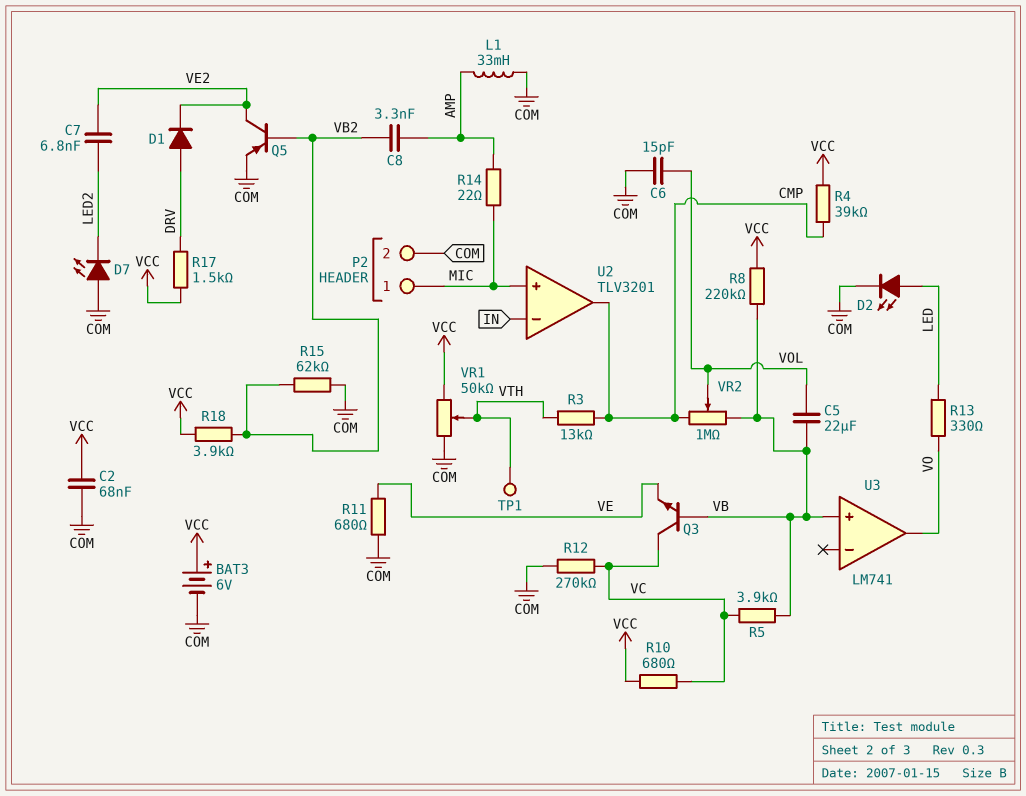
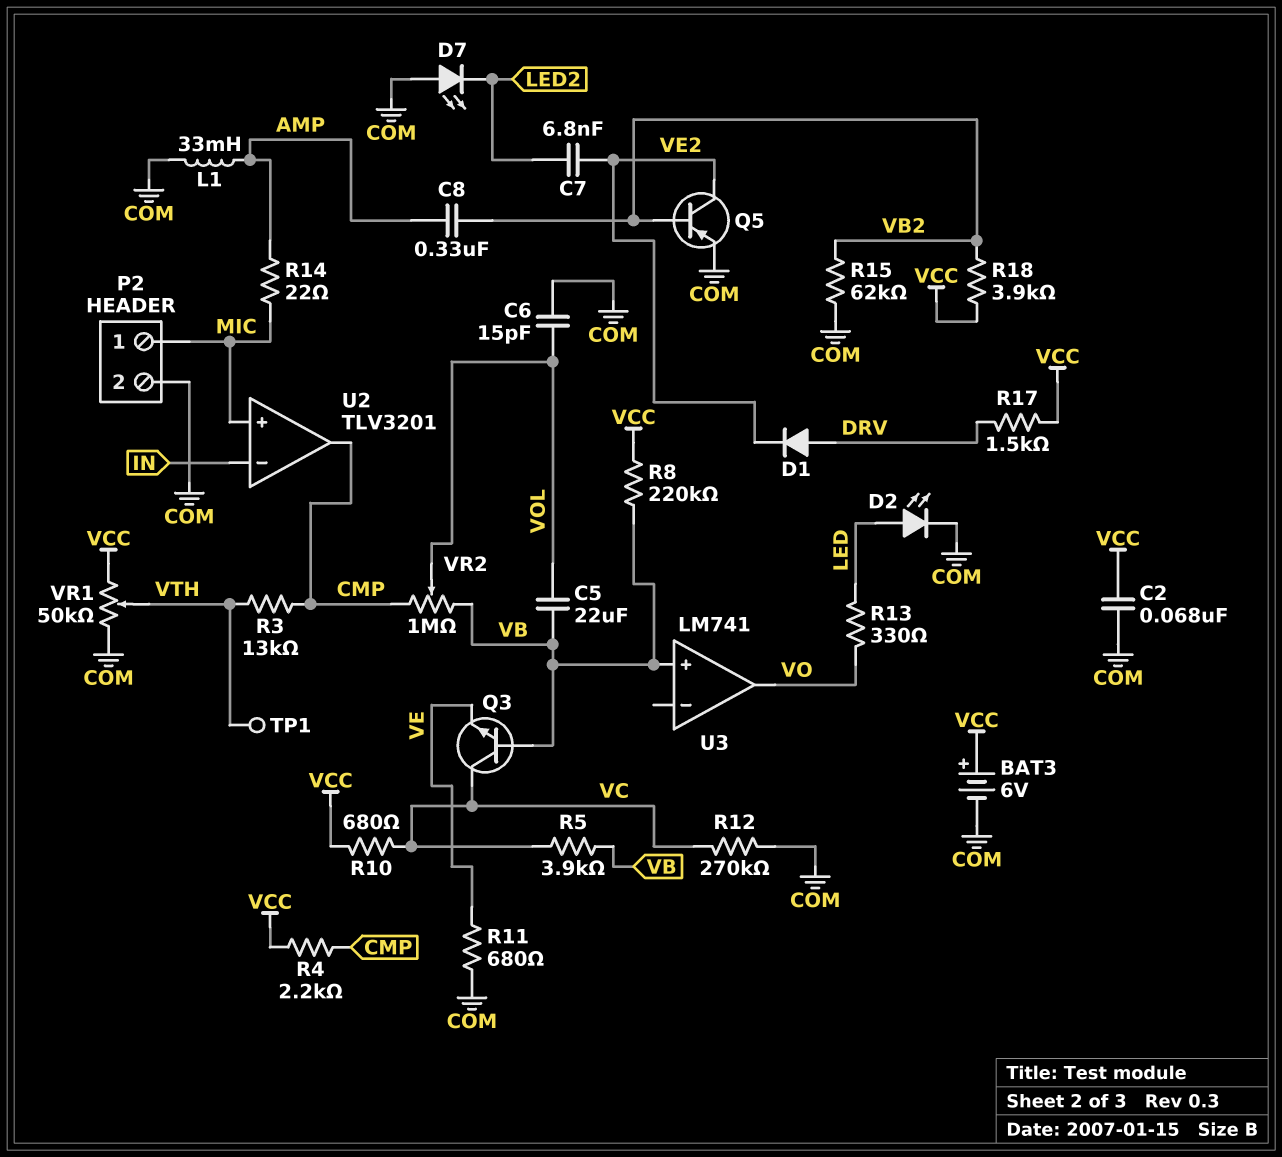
C8: 3.3nF (AMP, VB2) -> 330nF (AMP, VB2)
R4: 39k (CMP, VCC) -> 2.2k (CMP, VCC)

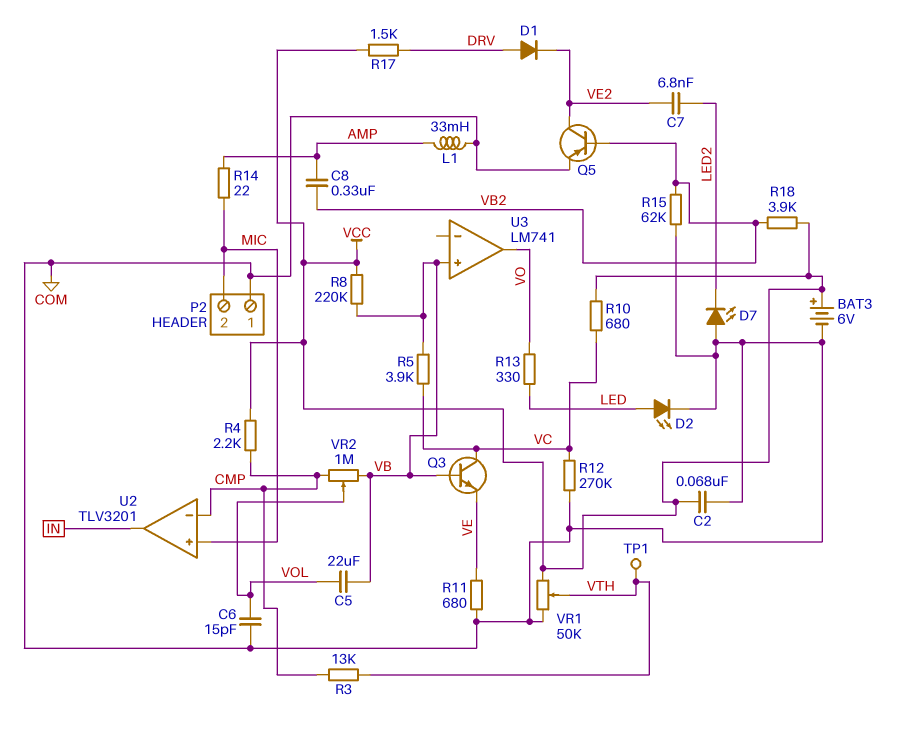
P2 pin 1: MIC -> COM
P2 pin 2: COM -> MIC
U2 pin in-: IN -> CMP
U2 pin out: CMP -> IN

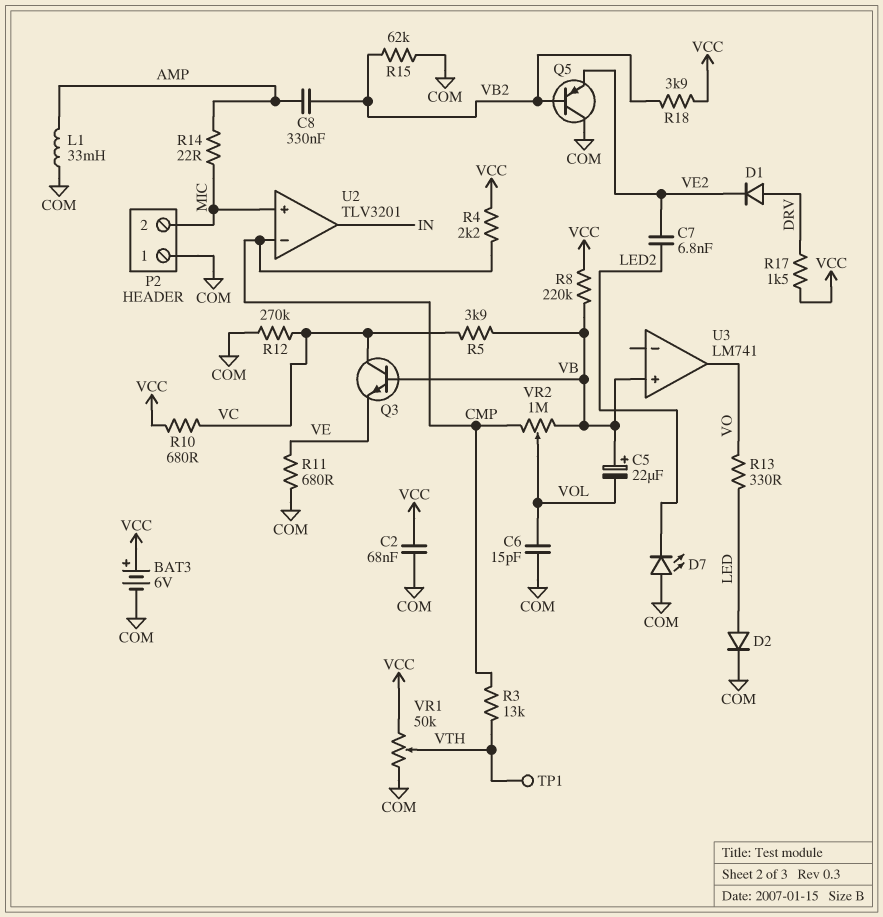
C5: 22uF (VB, VOL) -> 22uF (plus VB, minus VOL)
D2: LED (A LED, K COM) -> diode (A LED, K COM)
Q5: PNP (B VB2, C VE2, E COM) -> PNP (B VB2, C COM, E VE2)

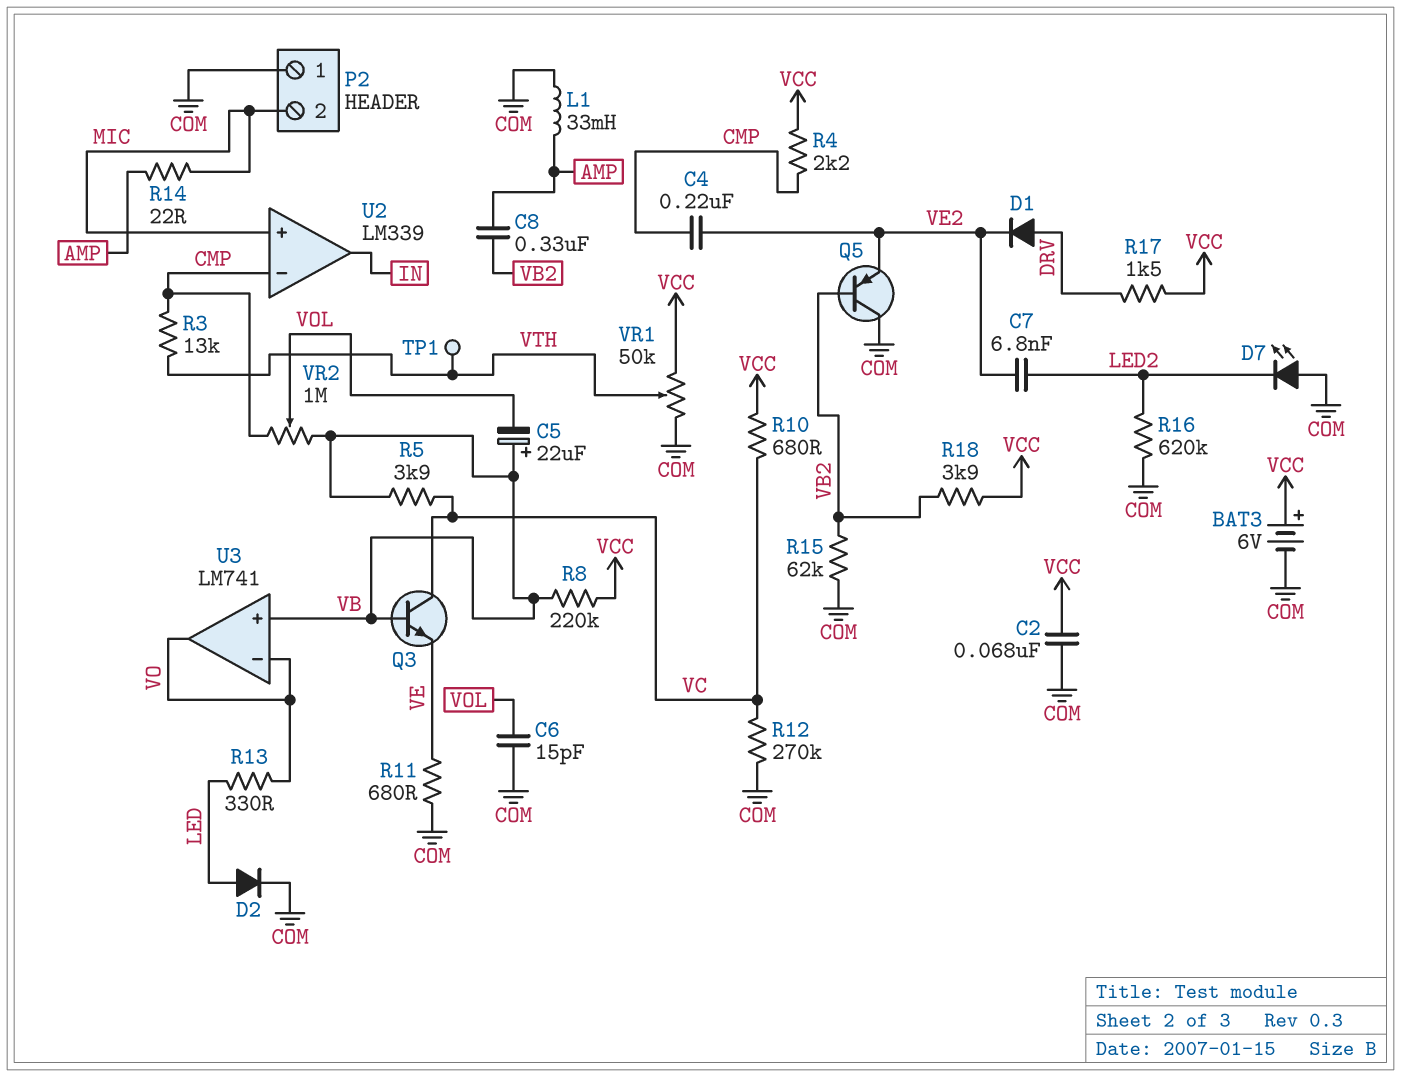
C4: none -> 220nF (CMP, VE2)
R16: none -> 620k (COM, LED2)
U2: TLV3201 -> LM339
U3 pin in-: none -> VO

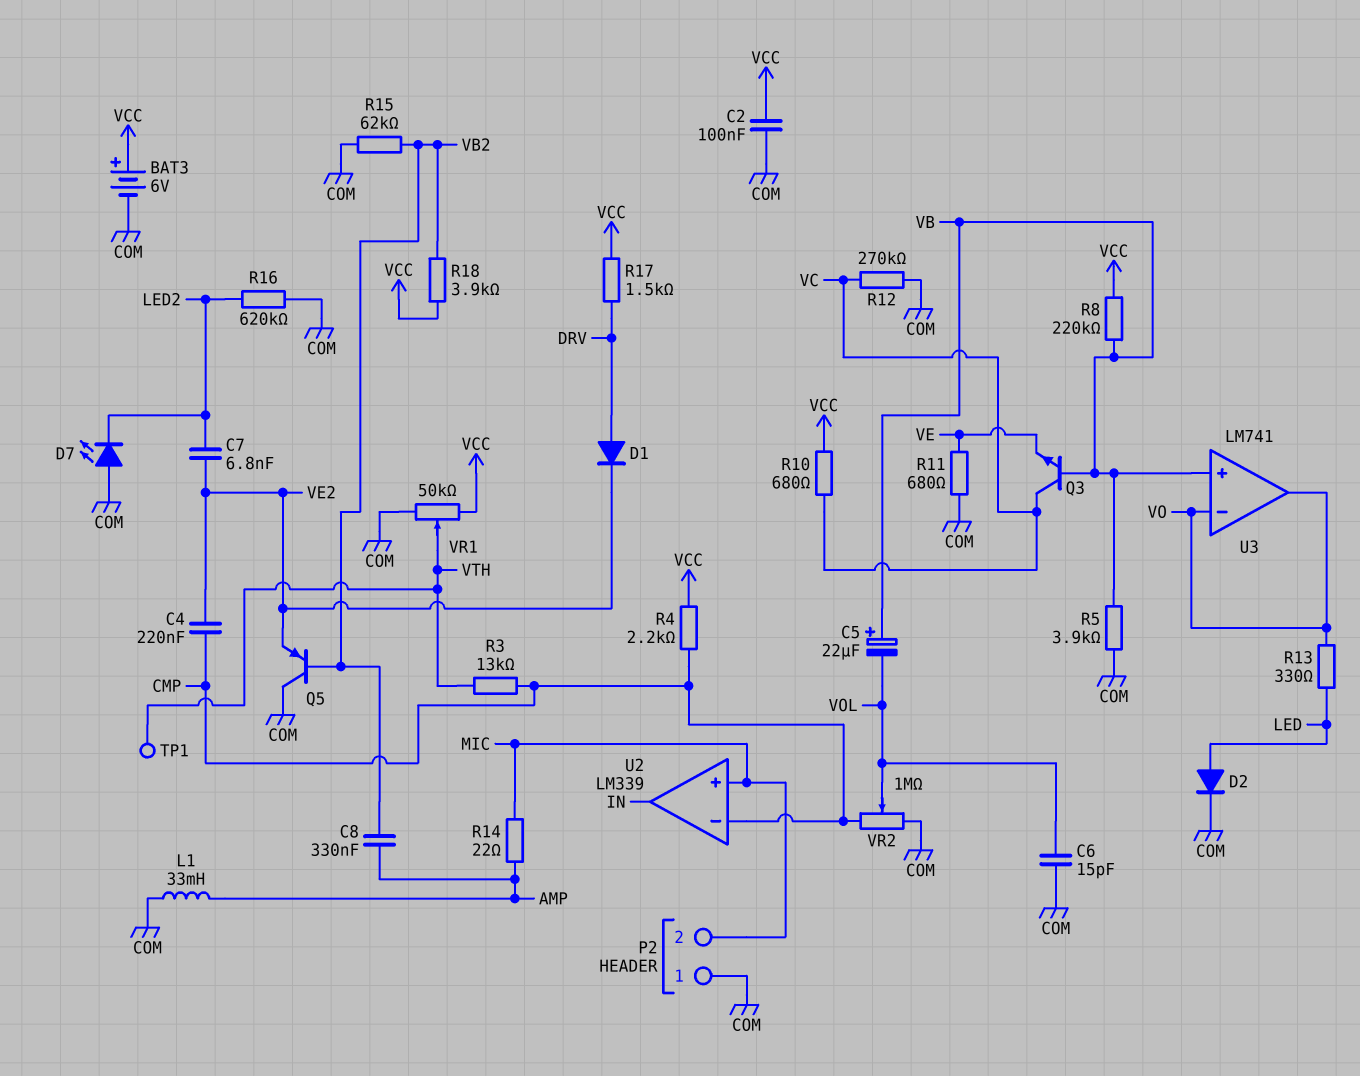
C2: 68nF (COM, VCC) -> 100nF (COM, VCC)
R5: 3.9k (VB, VC) -> 3.9k (COM, VB)
VR2: 1M (CMP, VB, wiper VOL) -> 1M (CMP, COM, wiper VOL)

